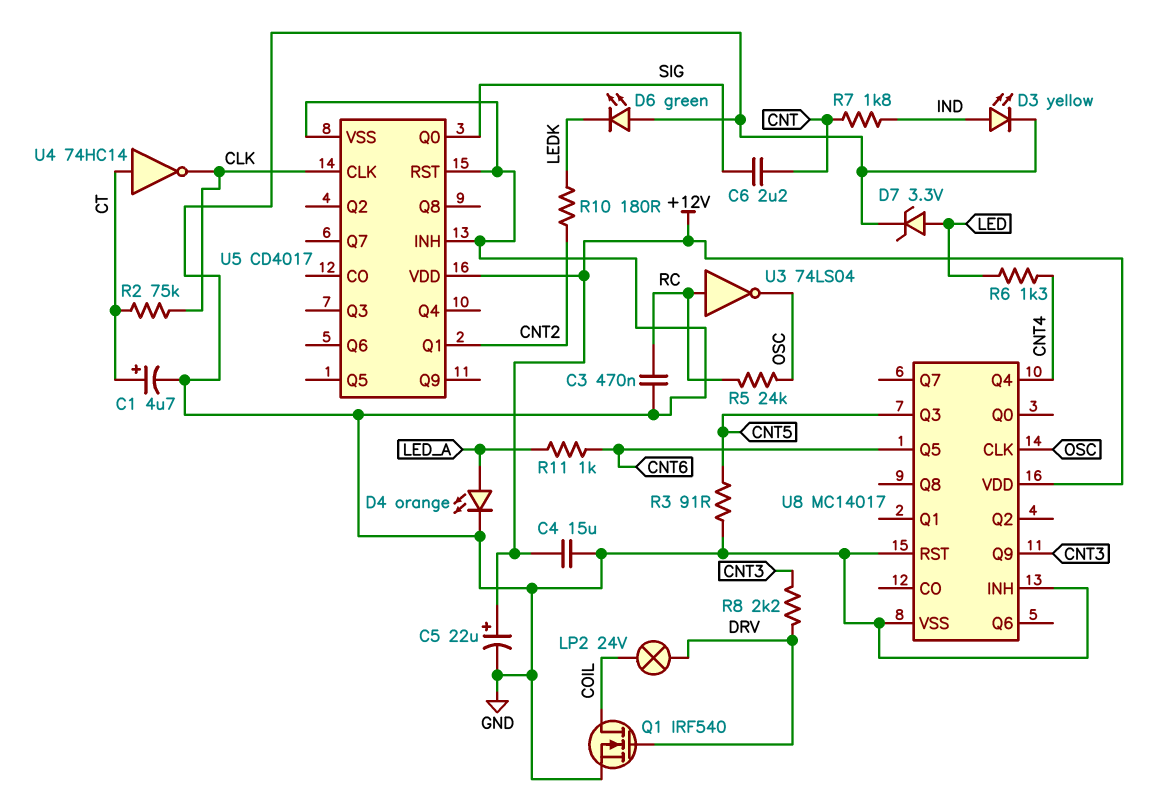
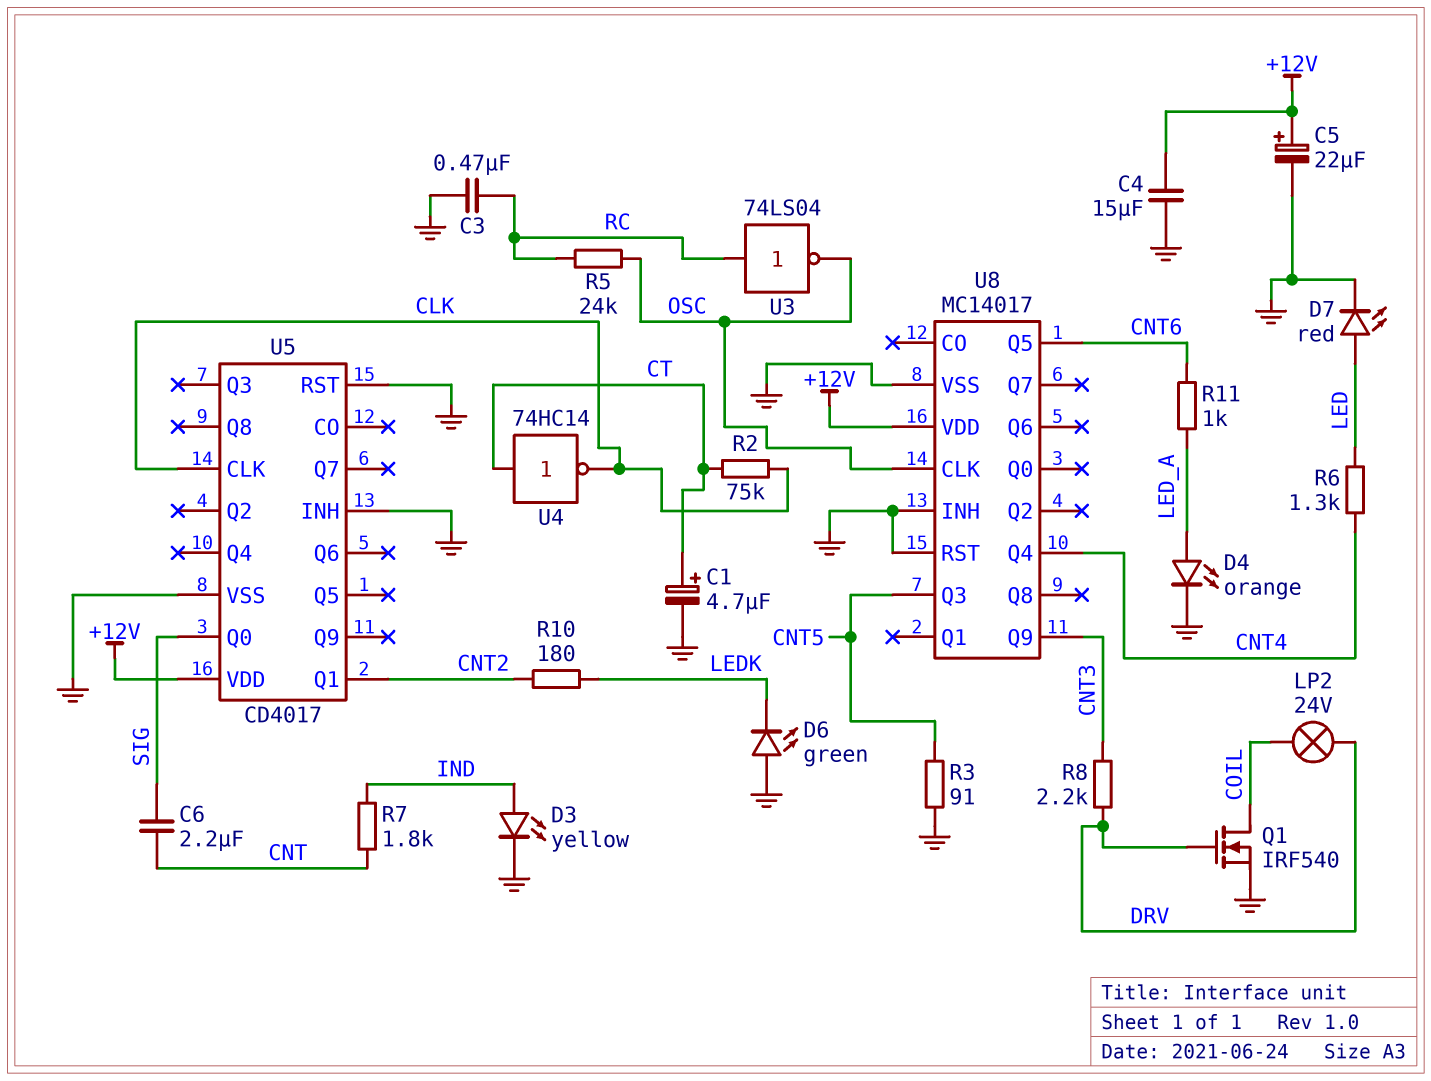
D7: zener 3.3V (A LED, K GND) -> LED red (A LED, K GND)

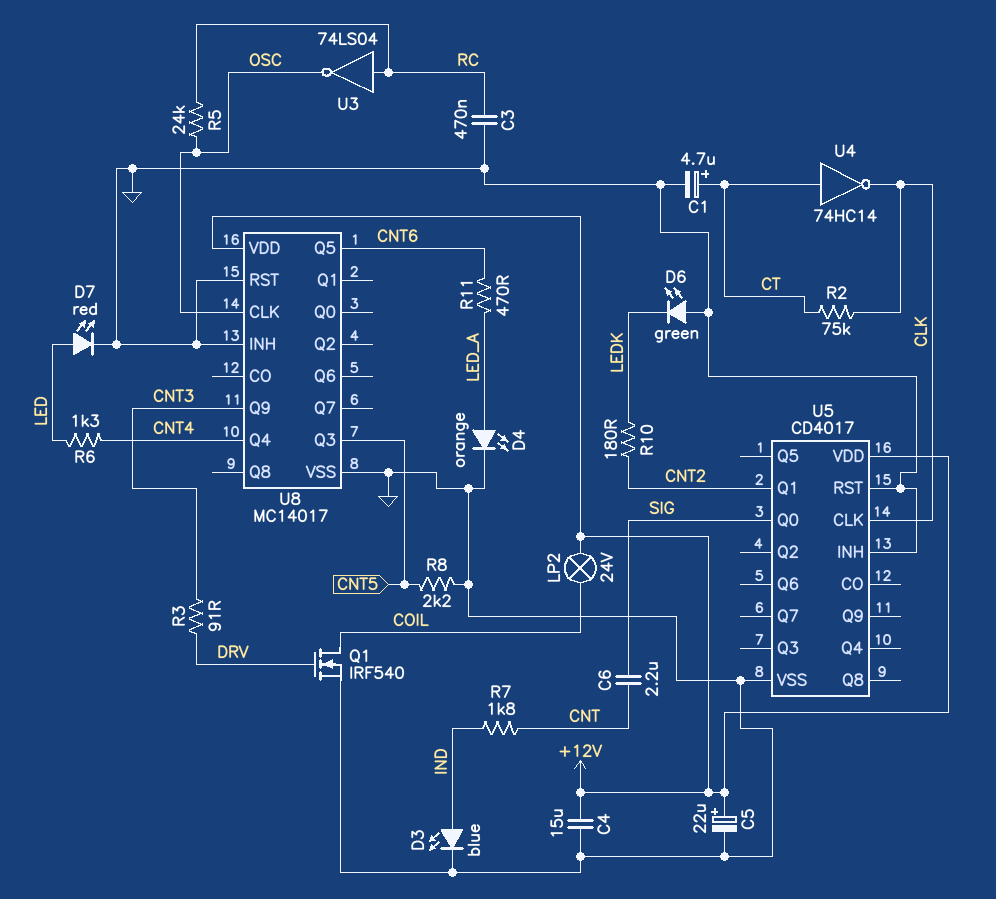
D3: LED yellow (A IND, K GND) -> LED blue (A IND, K GND)
LP2: lamp 24V (COIL, DRV) -> lamp 24V (+12V, COIL)
R3: 91 (CNT5, GND) -> 91 (CNT3, DRV)
R8: 2.2k (CNT3, DRV) -> 2.2k (CNT5, GND)
R11: 1k (CNT6, LED_A) -> 470 (CNT6, LED_A)

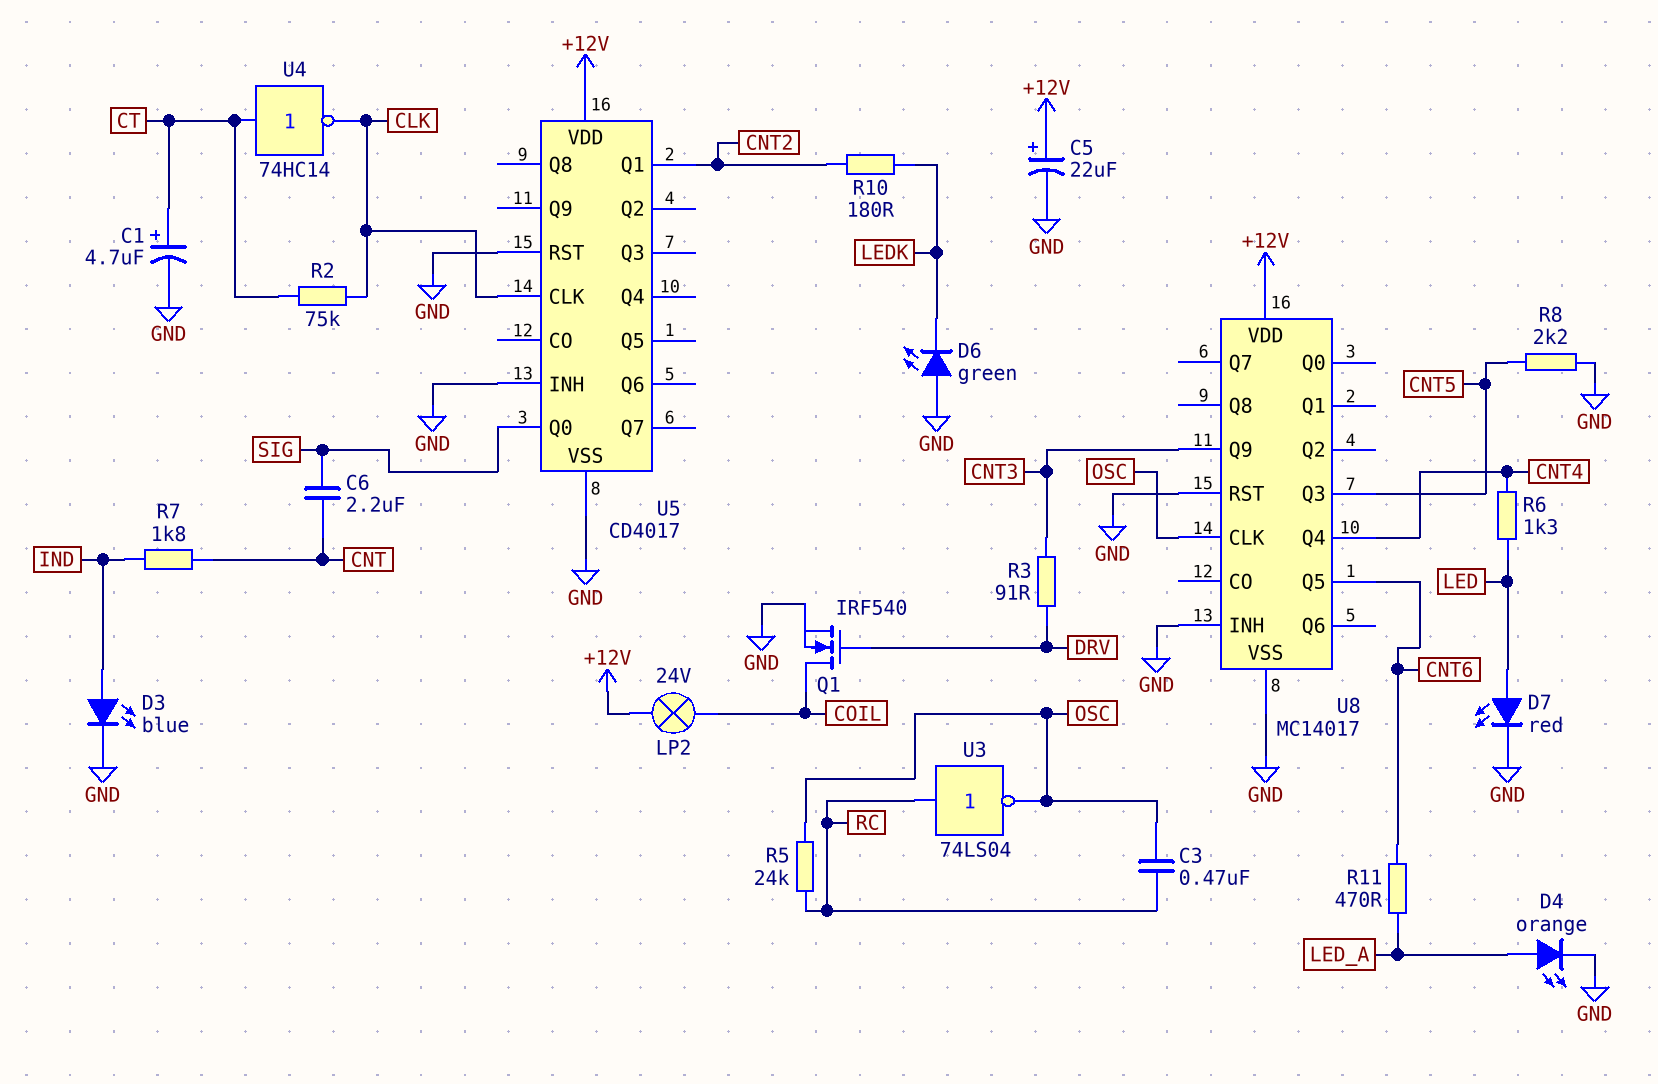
C3: 470nF (GND, RC) -> 470nF (OSC, RC)
C4: 15uF (+12V, GND) -> none

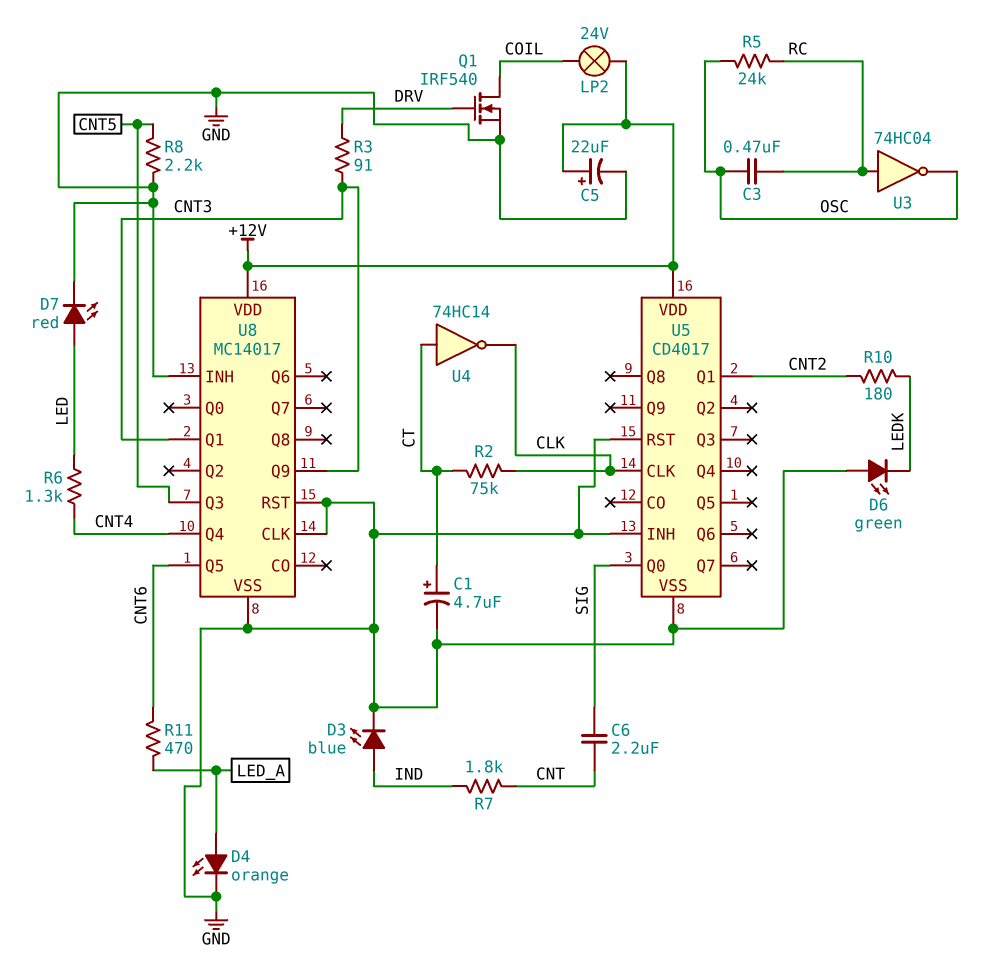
U3: NOT 74LS04 (in RC, out OSC) -> NOT 74HC04 (in RC, out OSC)
U8 pin CLK: OSC -> GND
U8 pin Q1: none -> CNT3

